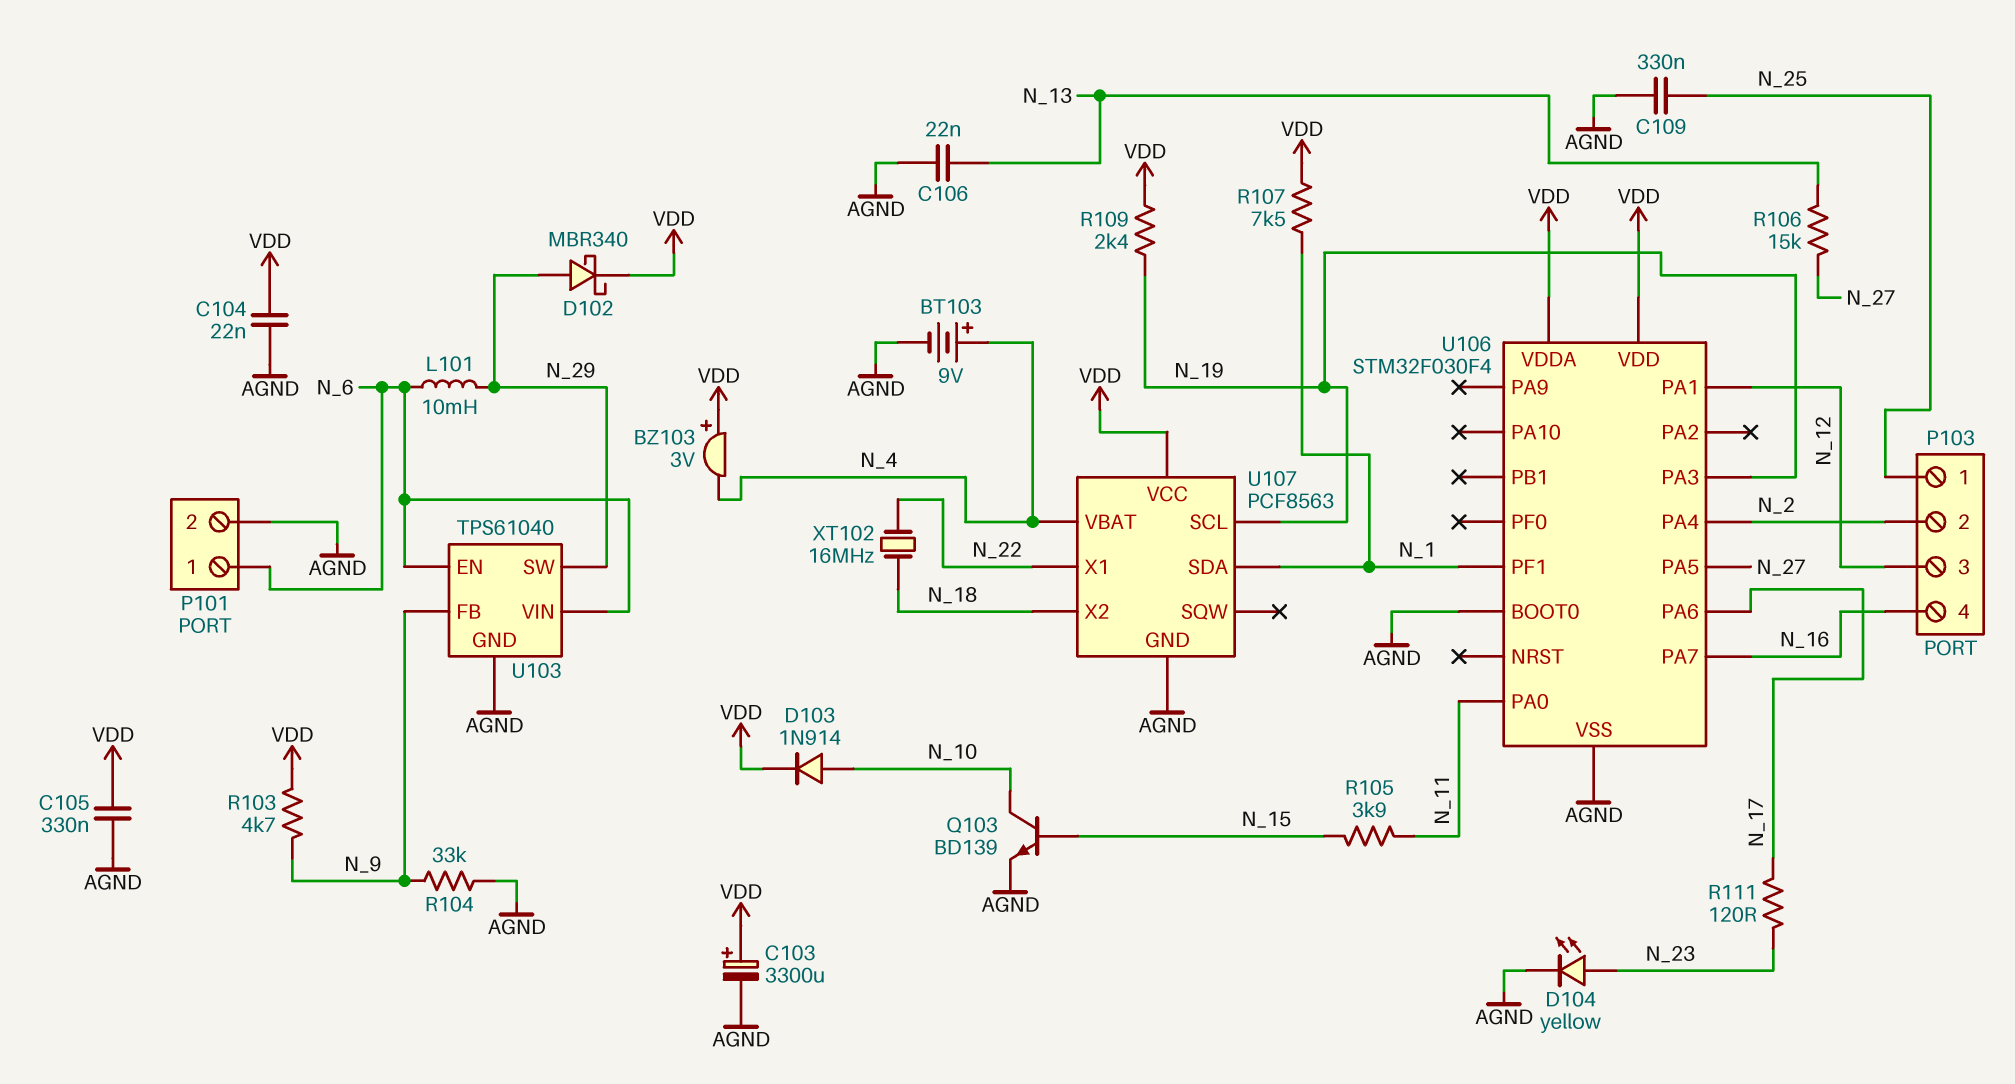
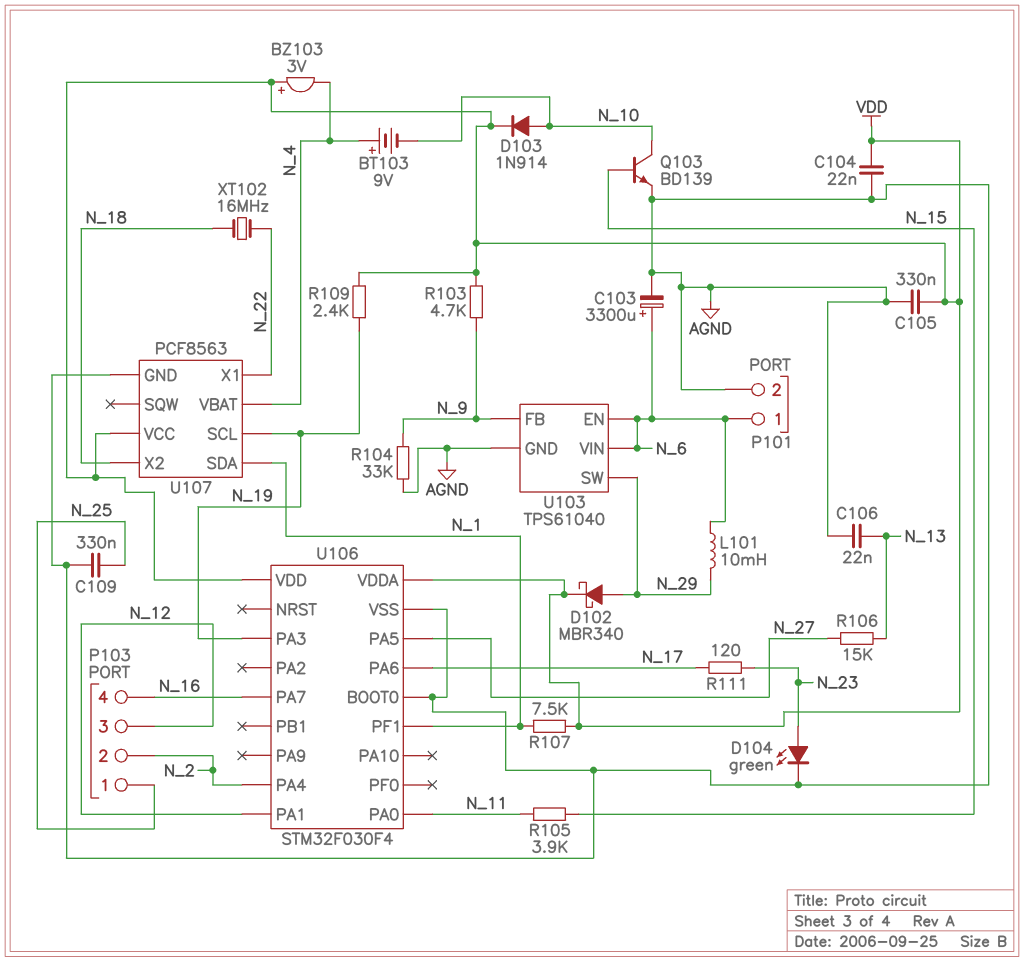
BT103: 9V (plus N_4, minus AGND) -> 9V (plus N_4, minus N_10)
C103: 3300uF (plus VDD, minus AGND) -> 3300uF (plus N_6, minus AGND)
D104: LED yellow (A N_23, K AGND) -> LED green (A N_23, K AGND)

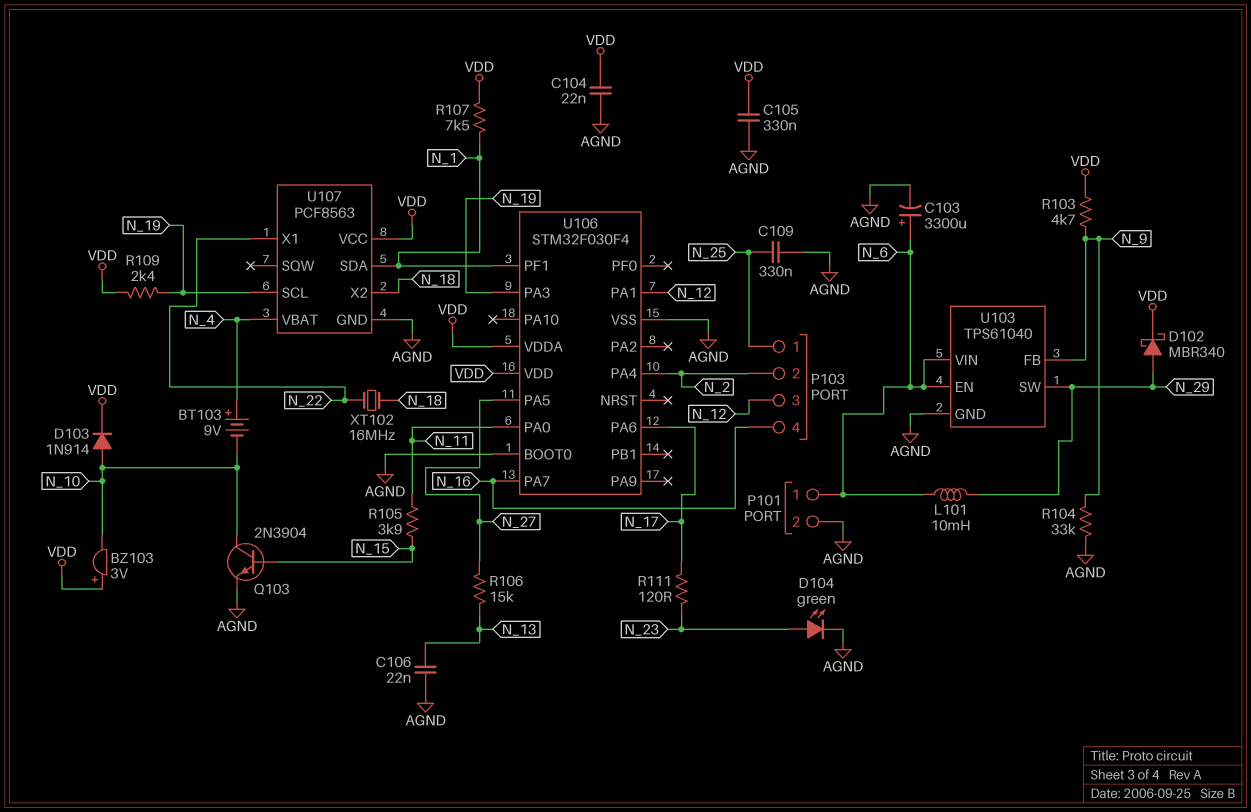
BZ103: buzzer 3V (plus VDD, minus N_4) -> buzzer 3V (plus VDD, minus N_10)
Q103: NPN BD139 (B N_15, C N_10, E AGND) -> NPN 2N3904 (B N_15, C N_10, E AGND)

